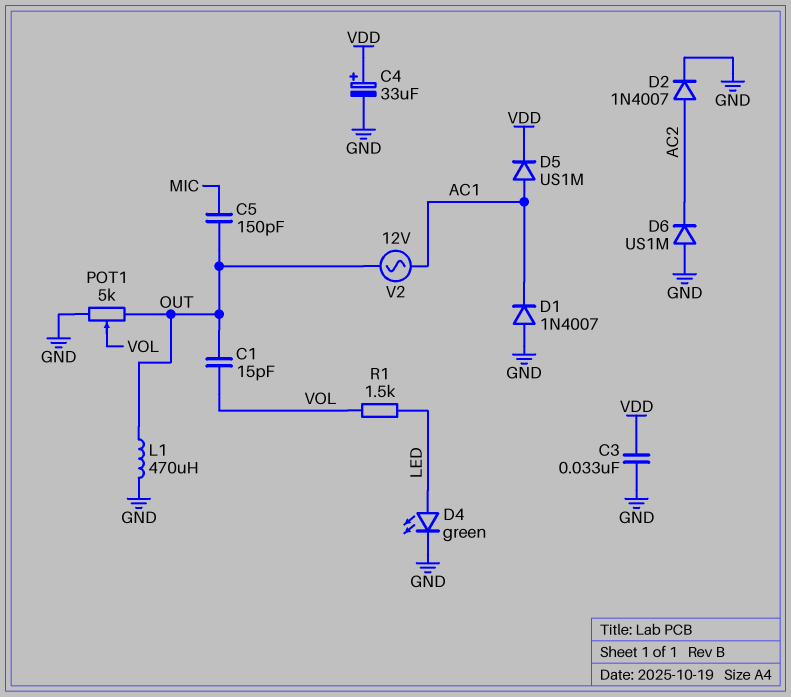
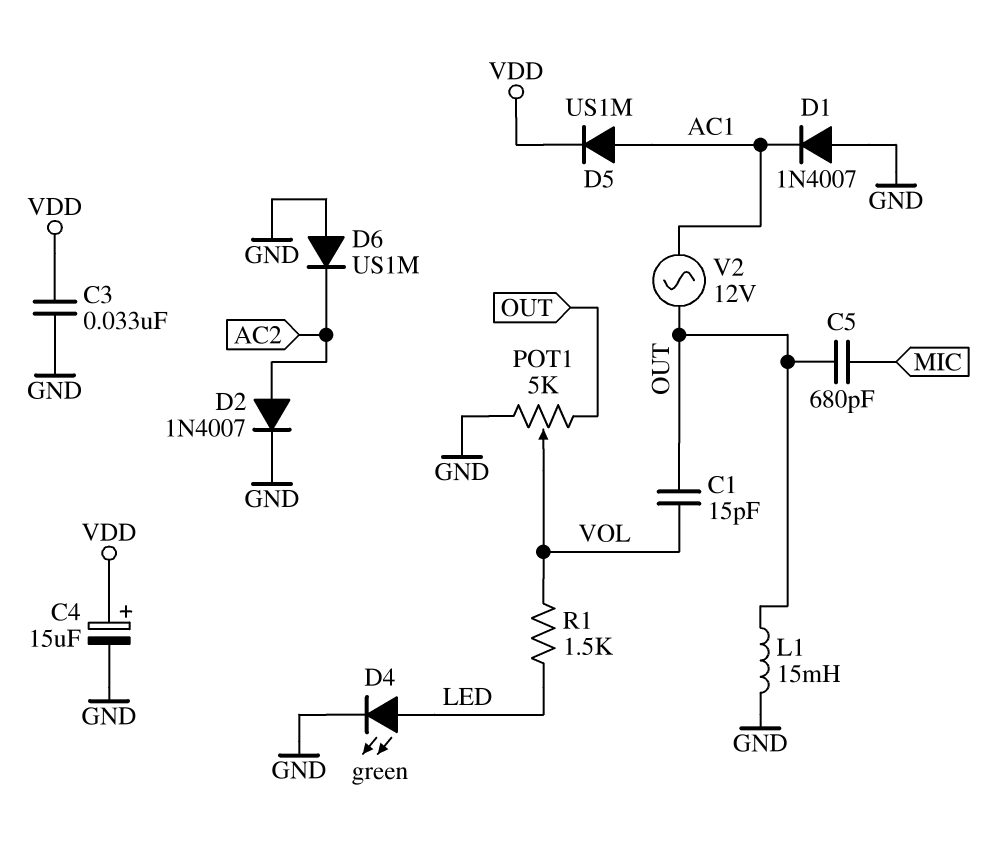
C4: 33uF (plus VDD, minus GND) -> 15uF (plus VDD, minus GND)
C5: 150pF (MIC, OUT) -> 680pF (MIC, OUT)
L1: 470uH (GND, OUT) -> 15mH (GND, OUT)

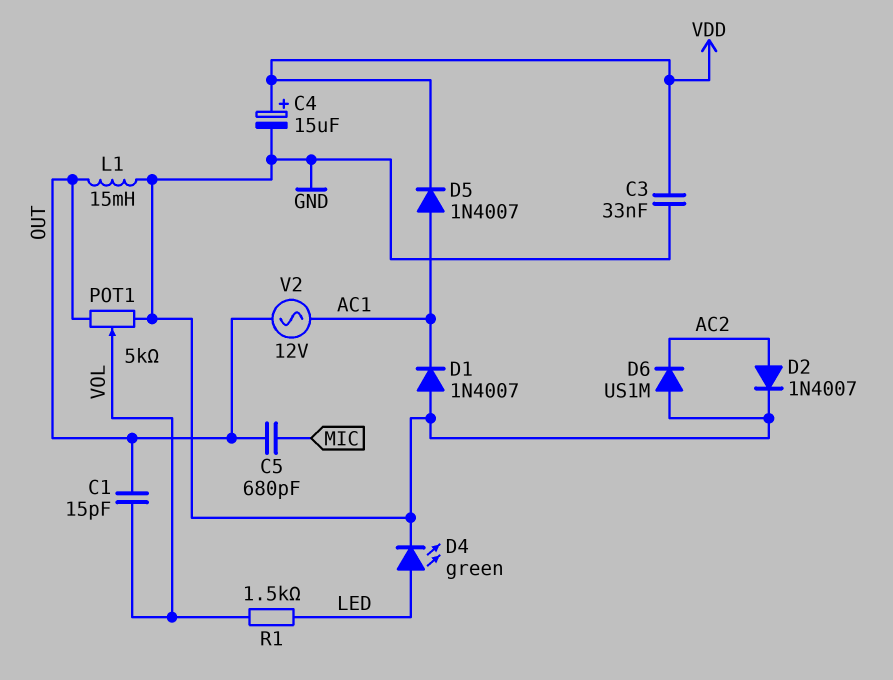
D5: diode US1M (A AC1, K VDD) -> diode 1N4007 (A AC1, K VDD)

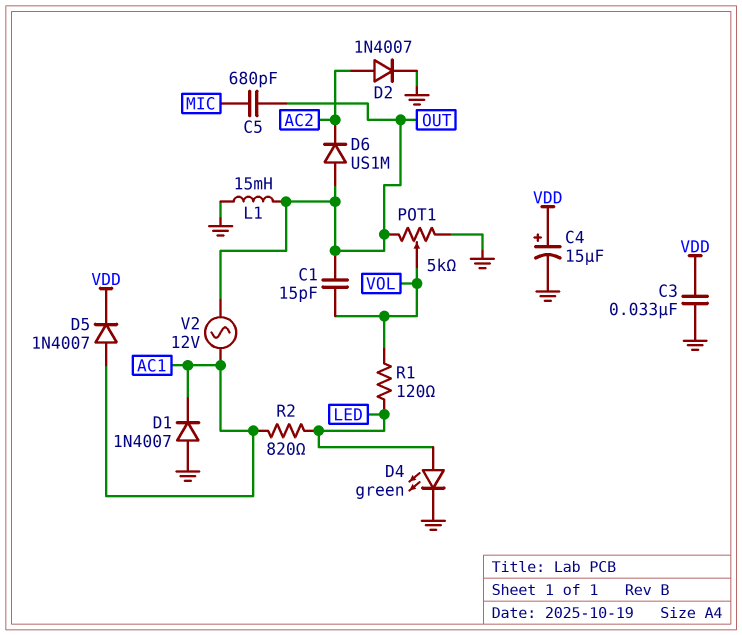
D6: diode US1M (A GND, K AC2) -> diode US1M (A OUT, K AC2)
R1: 1.5k (LED, VOL) -> 120 (LED, VOL)
R2: none -> 820 (AC1, LED)

